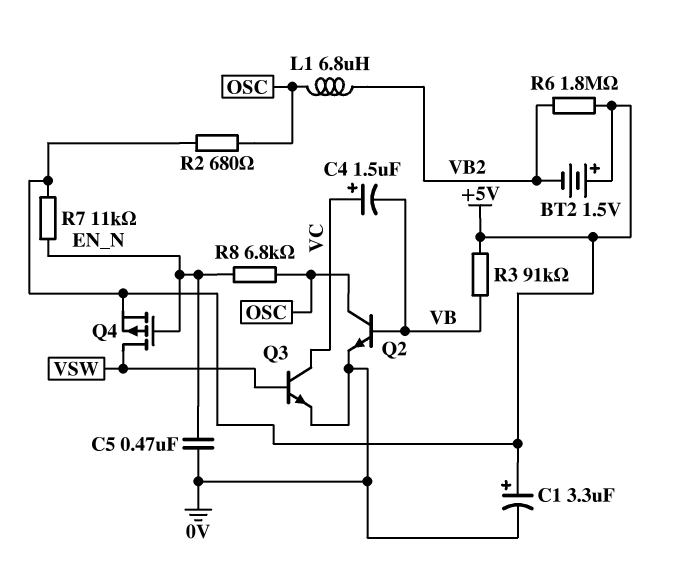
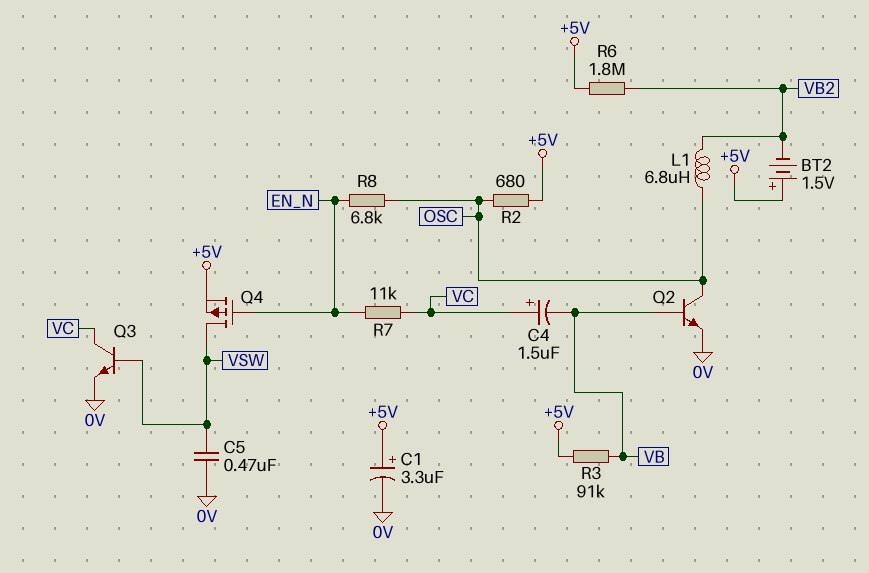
C5: 470nF (0V, EN_N) -> 470nF (0V, VSW)
R7: 11k (+5V, EN_N) -> 11k (EN_N, VC)

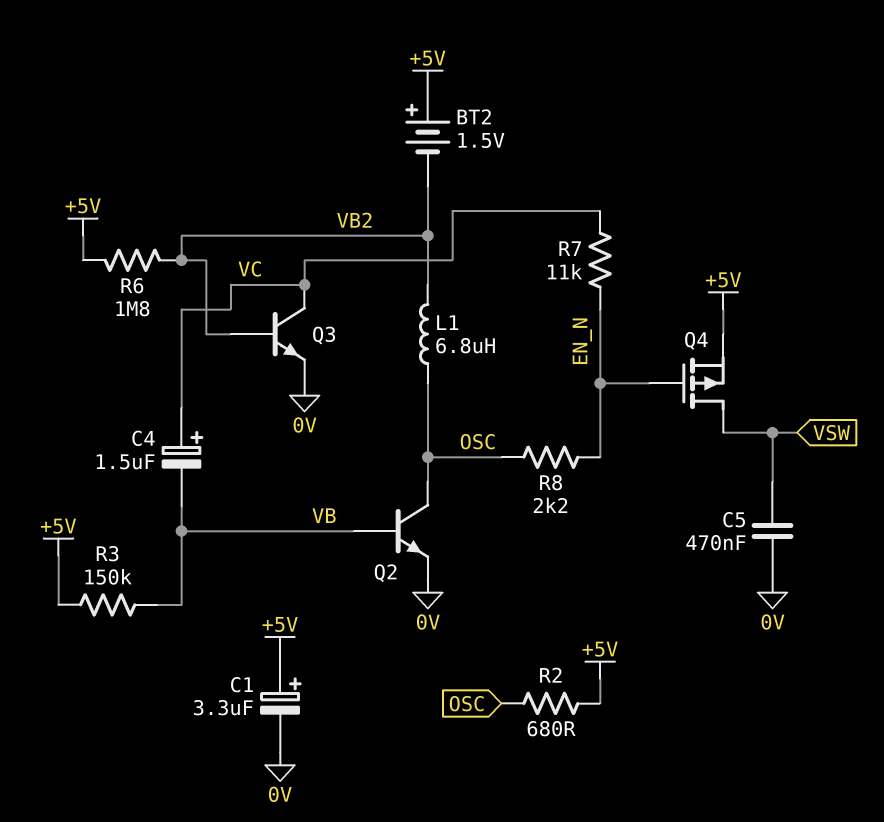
Q3: NPN (B VSW, C VC, E 0V) -> NPN (B VB2, C VC, E 0V)
R3: 91k (+5V, VB) -> 150k (+5V, VB)
R8: 6.8k (EN_N, OSC) -> 2.2k (EN_N, OSC)

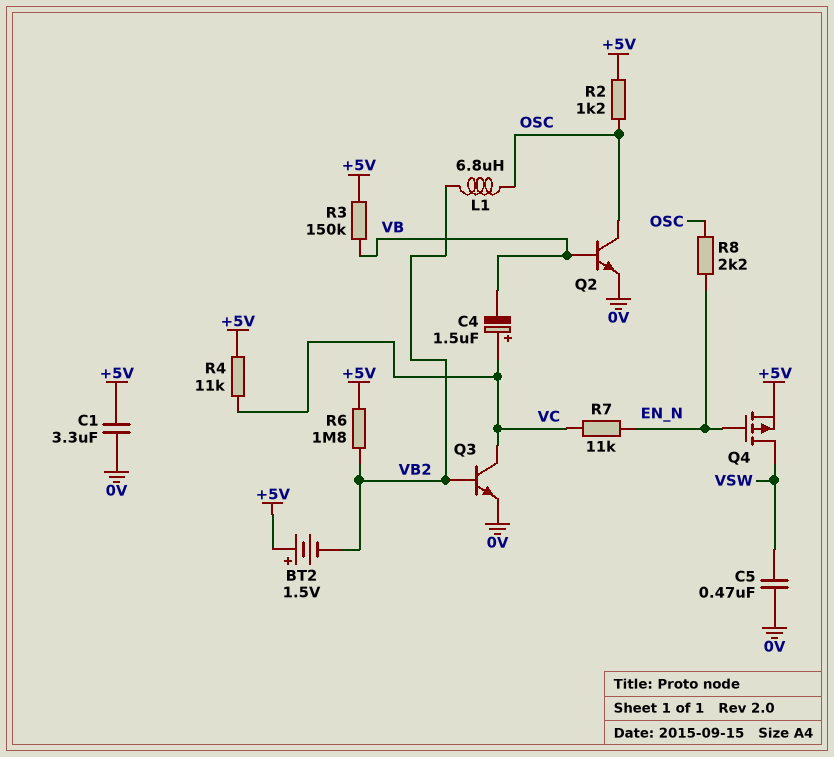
C1: 3.3uF (plus +5V, minus 0V) -> 3.3uF (+5V, 0V)
R2: 680 (+5V, OSC) -> 1.2k (+5V, OSC)
R4: none -> 11k (+5V, VC)

